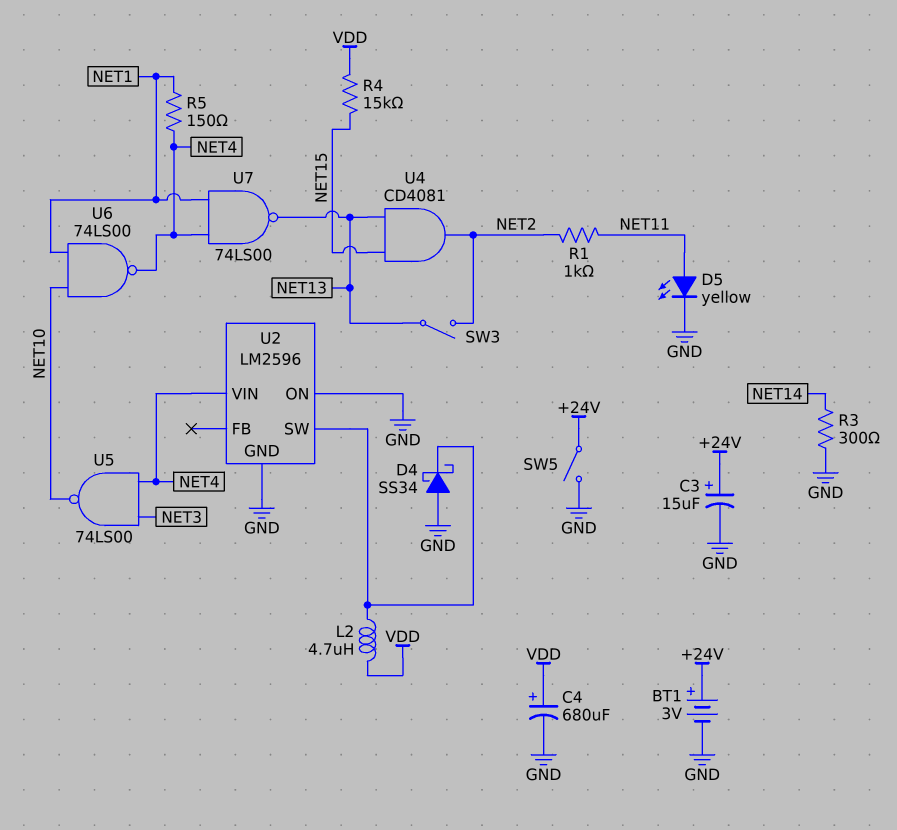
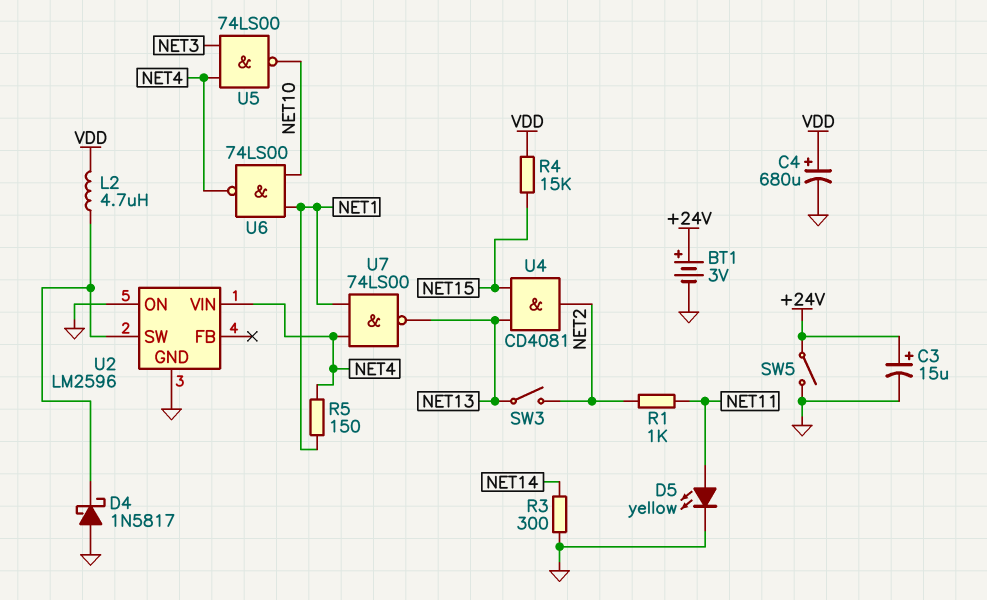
D4: schottky SS34 (A GND, K U2/SW) -> schottky 1N5817 (A GND, K U2/SW)

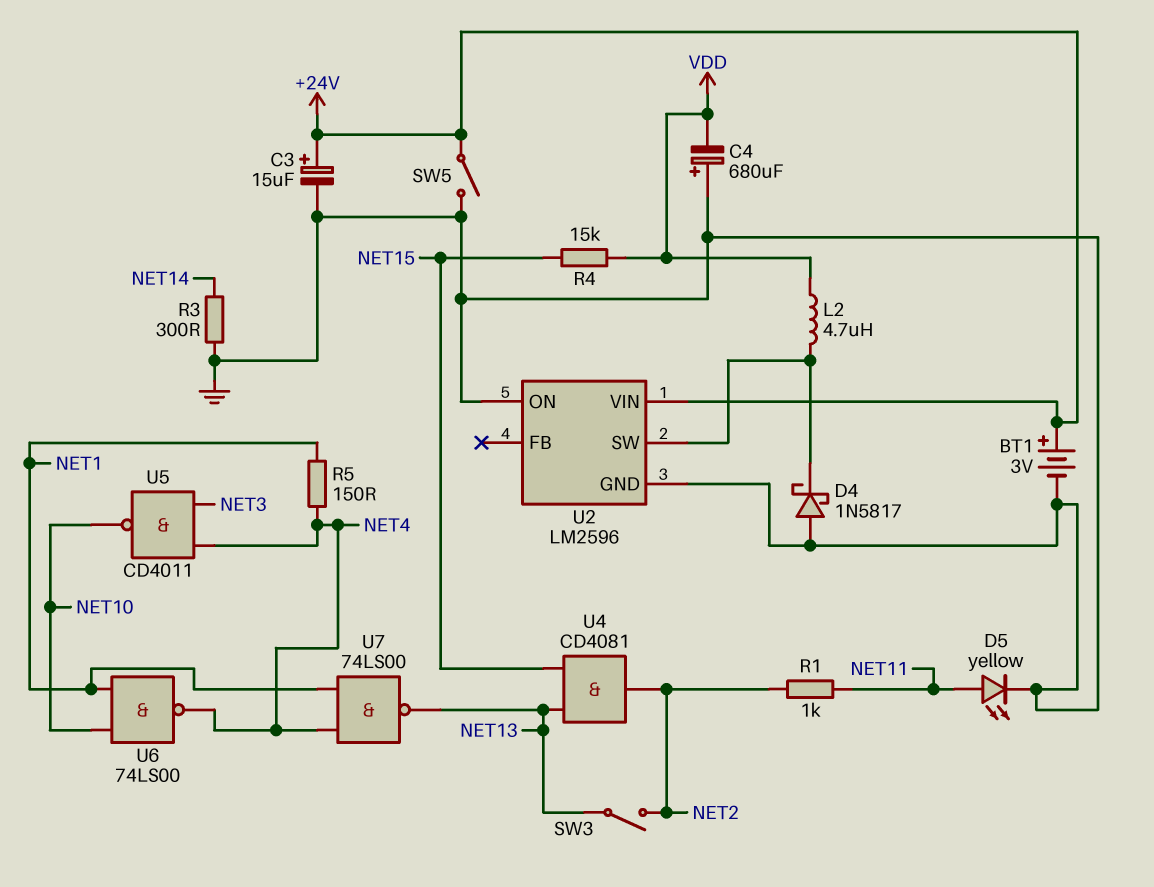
C4: 680uF (plus VDD, minus GND) -> 680uF (plus GND, minus VDD)
U2 pin VIN: NET4 -> +24V
U5: NAND 74LS00 (in NET3, in NET4, out NET10) -> NAND CD4011 (in NET3, in NET4, out NET10)

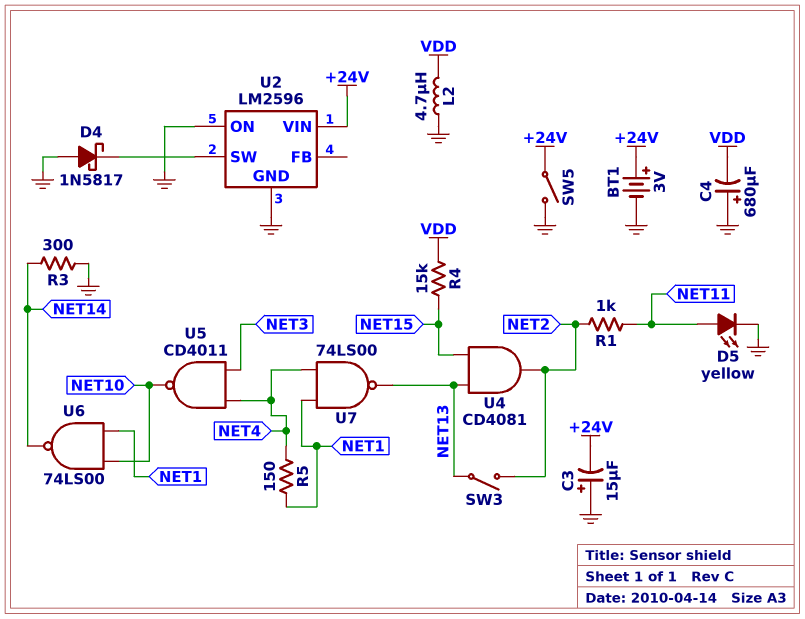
C3: 15uF (plus +24V, minus GND) -> 15uF (plus GND, minus +24V)
L2: 4.7uH (U2/SW, VDD) -> 4.7uH (GND, VDD)
U6: NAND 74LS00 (in NET1, in NET10, out NET4) -> NAND 74LS00 (in NET1, in NET10, out NET14)

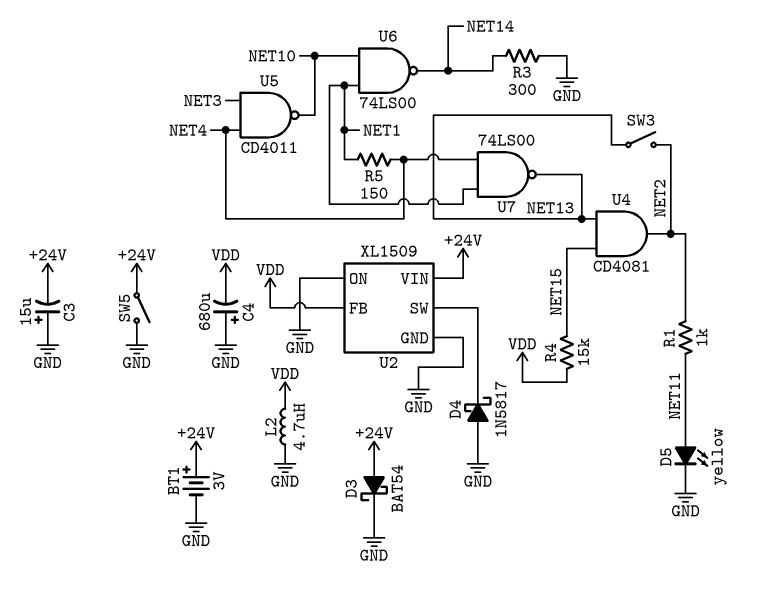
D3: none -> schottky BAT54 (A +24V, K GND)
U2: LM2596 -> XL1509
U2 pin FB: none -> VDD

